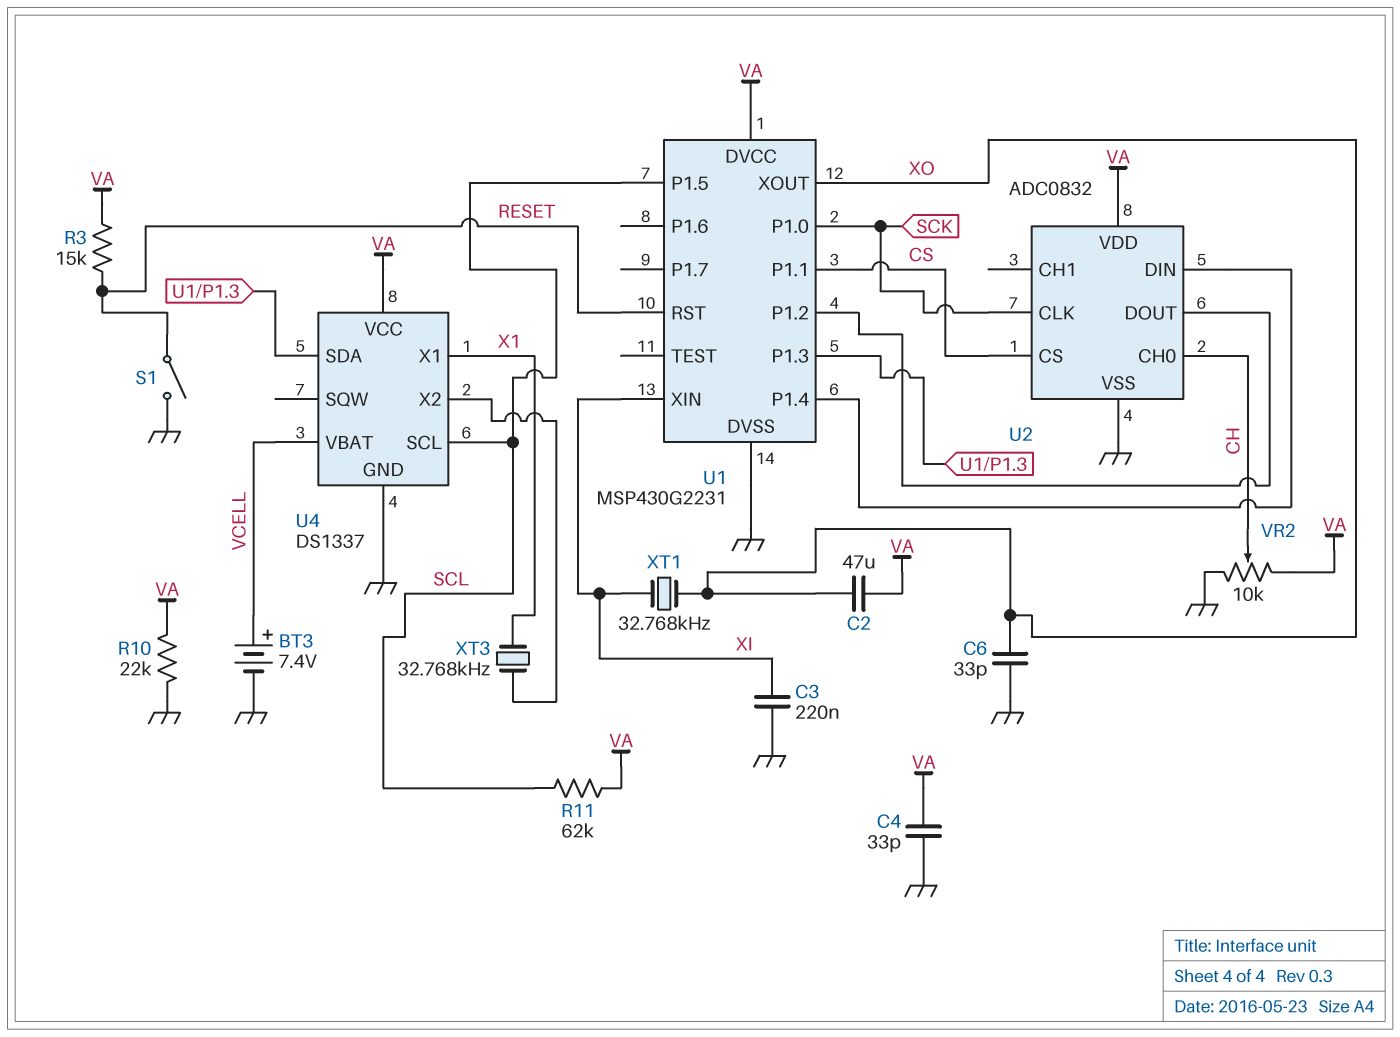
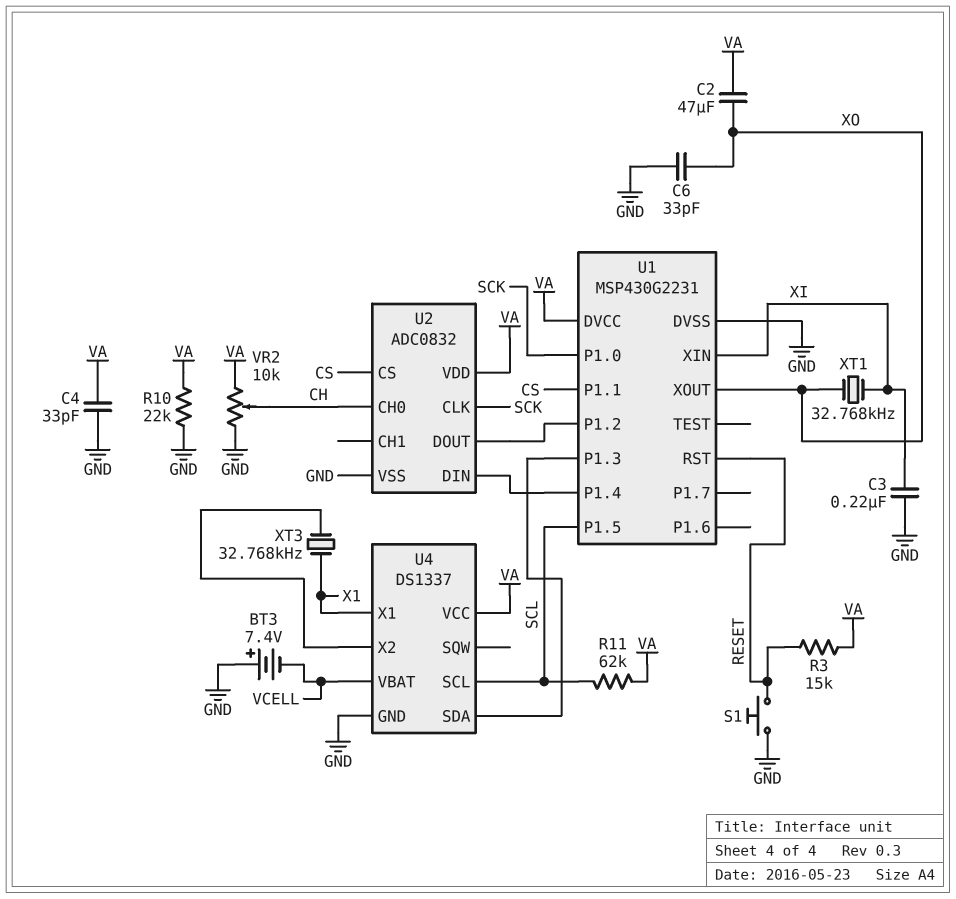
BT3: 7.4V (plus VCELL, minus GND) -> 7.4V (plus GND, minus VCELL)
S1: switch (GND, RESET) -> button (GND, RESET)

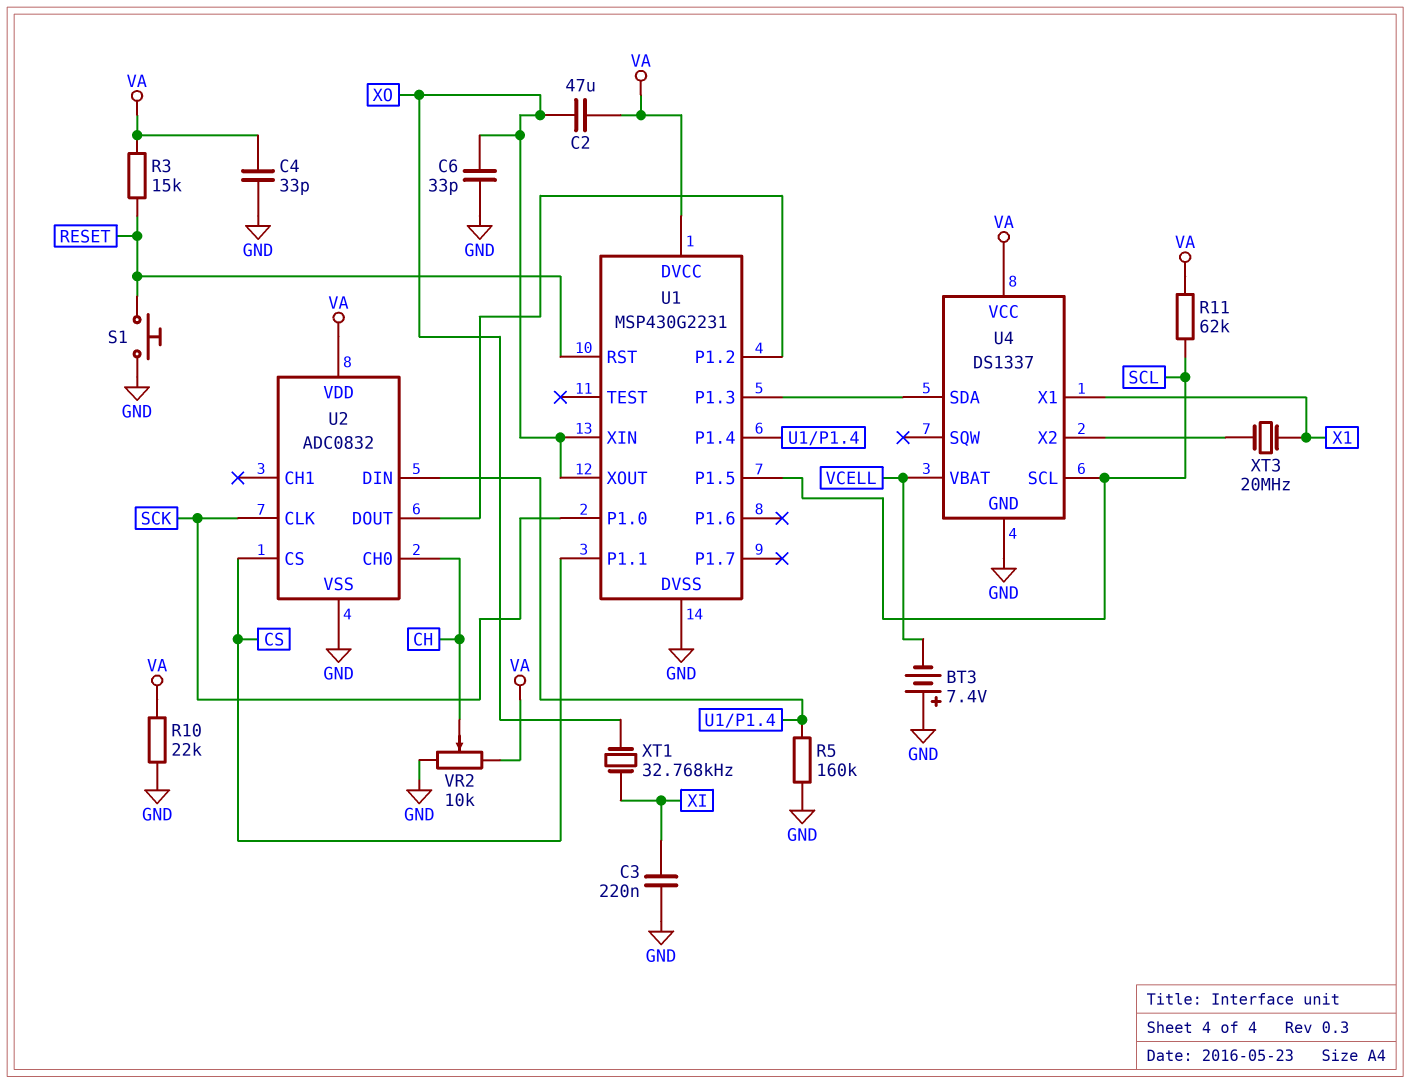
R5: none -> 160k (GND, U1/P1.4)
U1 pin XIN: XI -> XO
XT3: 32.768kHz (U4/X2, X1) -> 20MHz (U4/X2, X1)

